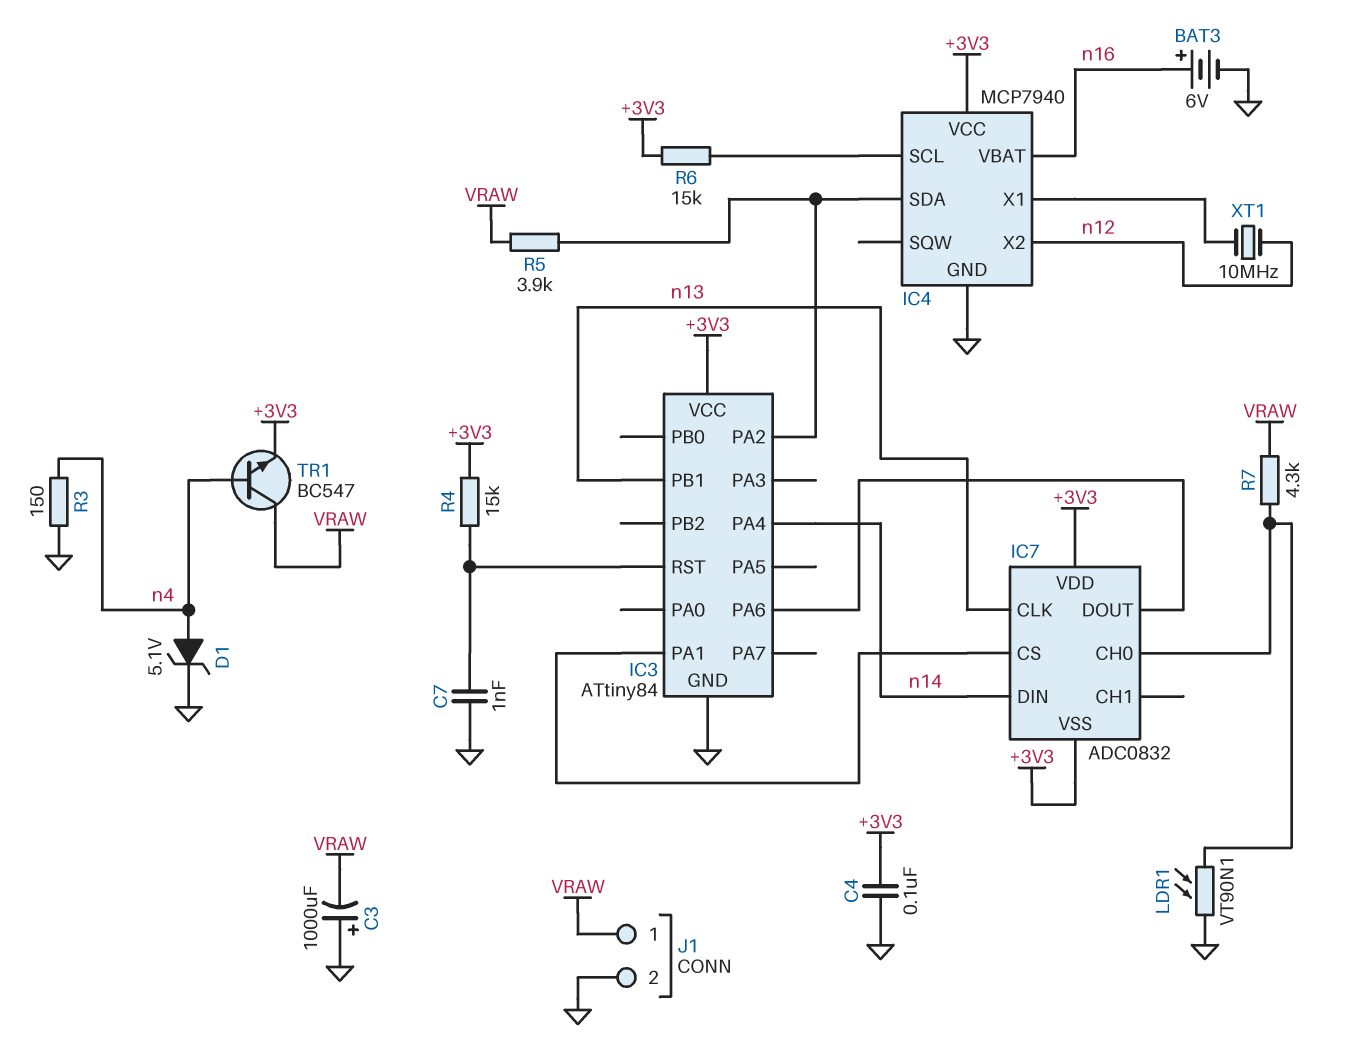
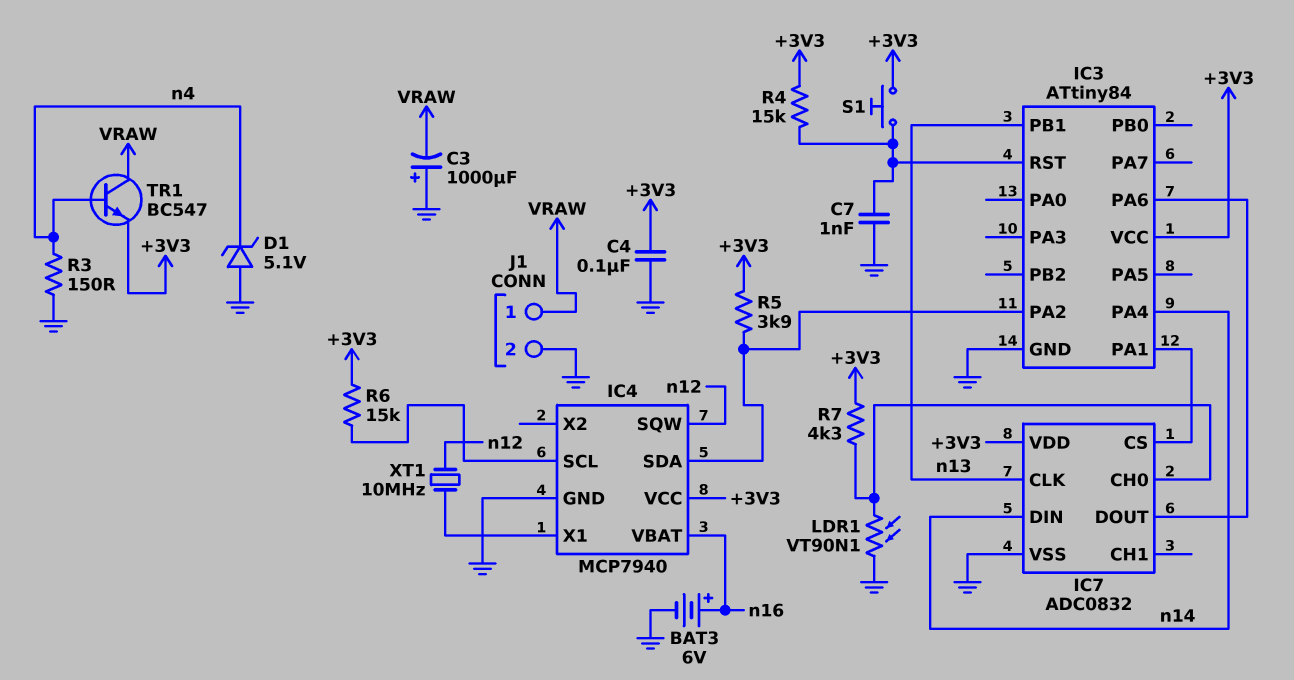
D1: zener 5.1V (A n4, K GND) -> zener 5.1V (A GND, K n4)
IC4 pin SQW: none -> n12
IC4 pin X2: n12 -> none
IC7 pin VSS: +3V3 -> GND
R5: 3.9k (IC3/PA2, VRAW) -> 3.9k (+3V3, IC3/PA2)
R7: 4.3k (IC7/CH0, VRAW) -> 4.3k (+3V3, IC7/CH0)
S1: none -> button (+3V3, IC3/RST)

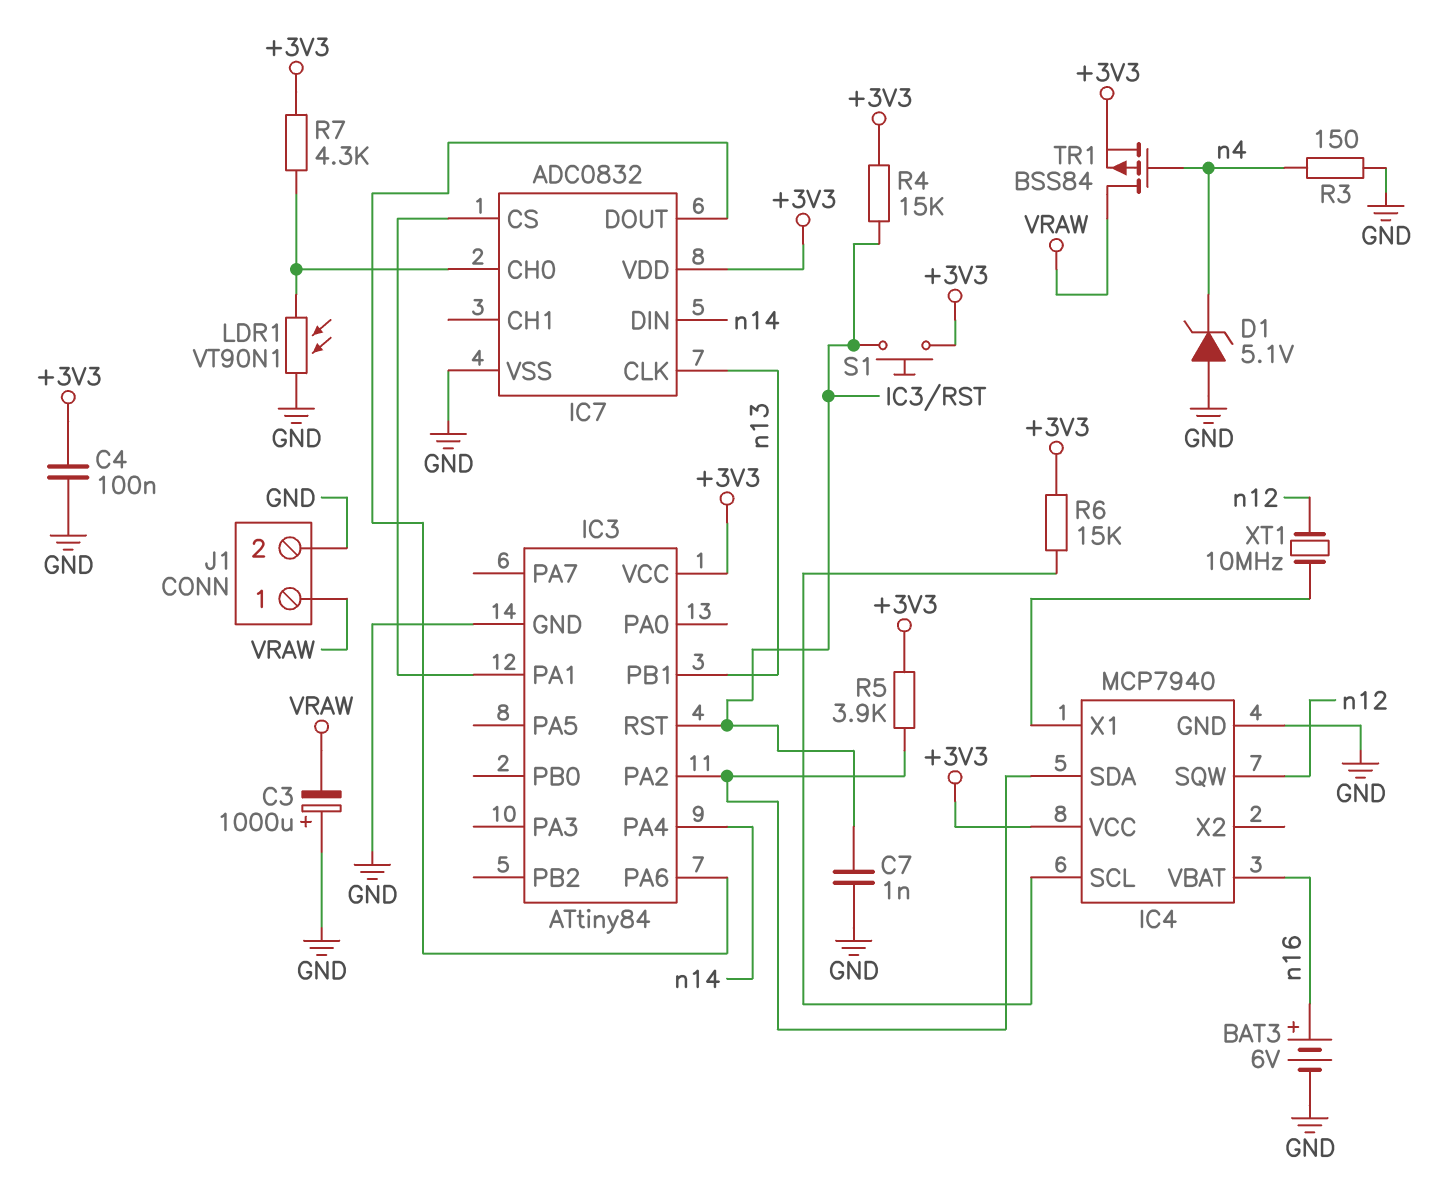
TR1: NPN BC547 (B n4, C VRAW, E +3V3) -> PMOS BSS84 (G n4, D VRAW, S +3V3)

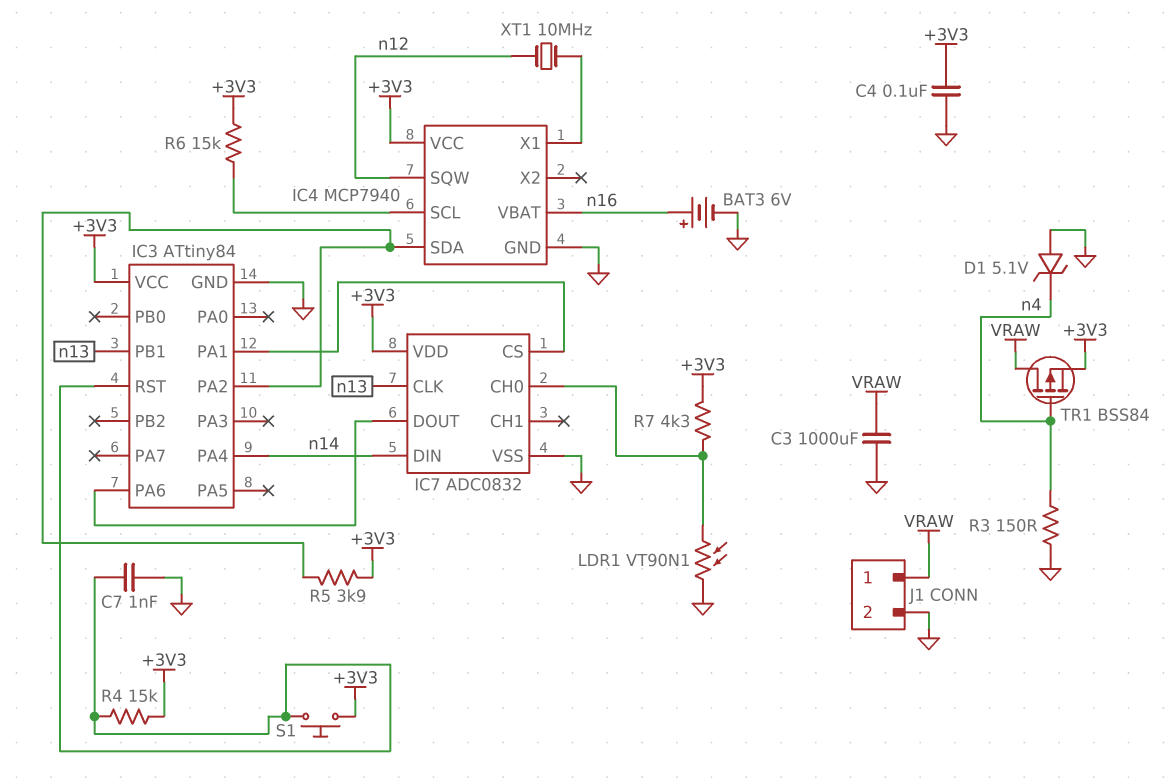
C3: 1000uF (plus GND, minus VRAW) -> 1000uF (GND, VRAW)

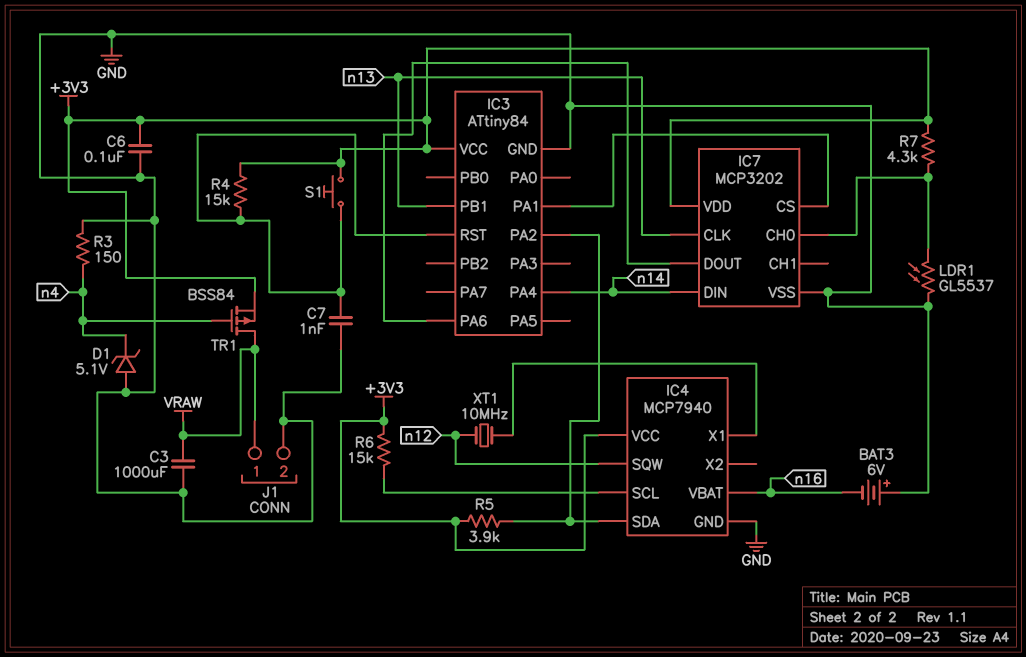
BAT3: 6V (plus n16, minus GND) -> 6V (plus GND, minus n16)
C4: 100nF (+3V3, GND) -> none
C6: none -> 100nF (+3V3, GND)
IC7: ADC0832 -> MCP3202
LDR1: VT90N1 (GND, IC7/CH0) -> GL5537 (GND, IC7/CH0)

